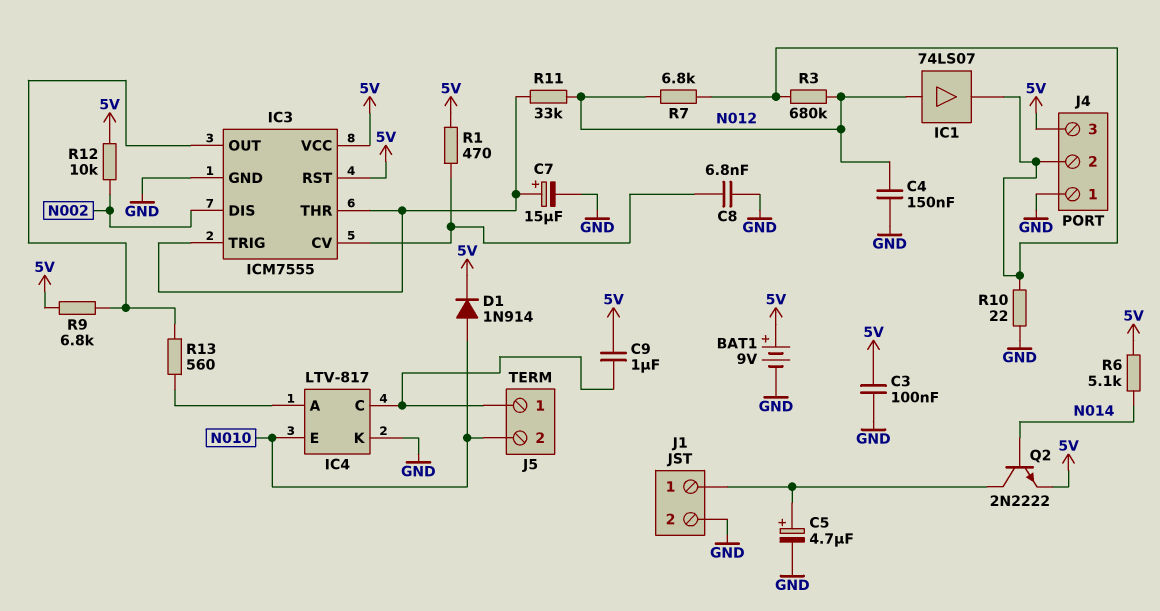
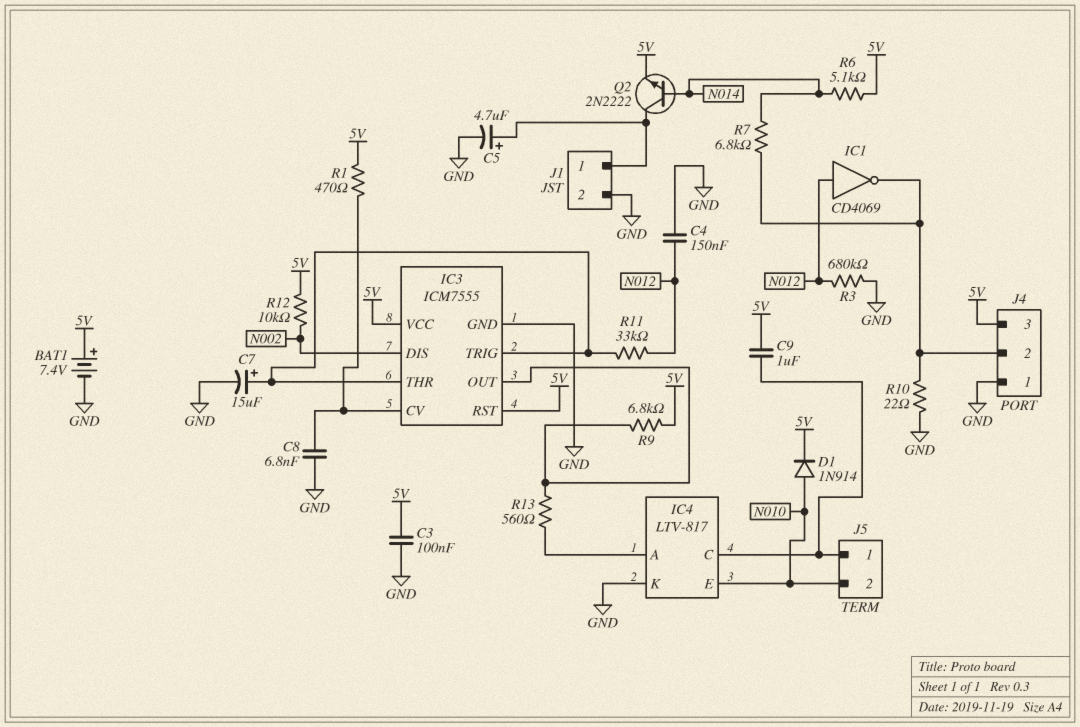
BAT1: 9V (plus 5V, minus GND) -> 7.4V (plus 5V, minus GND)
IC1: buffer 74LS07 (in N012, out J4/2) -> NOT CD4069 (in N012, out J4/2)
R3: 680k (J4/2, N012) -> 680k (GND, N012)
R7: 6.8k (J4/2, N012) -> 6.8k (J4/2, N014)

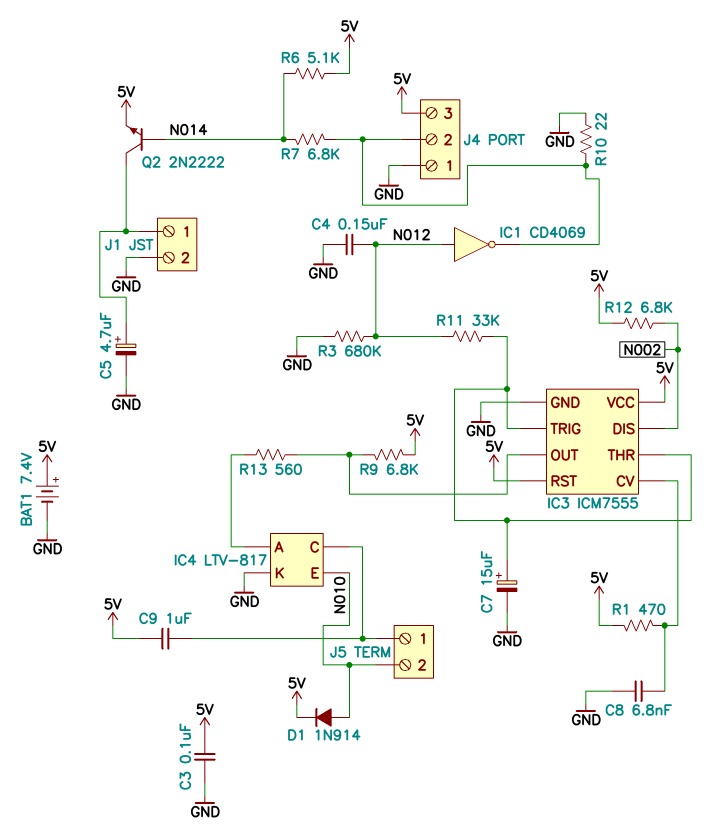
R12: 10k (5V, N002) -> 6.8k (5V, N002)

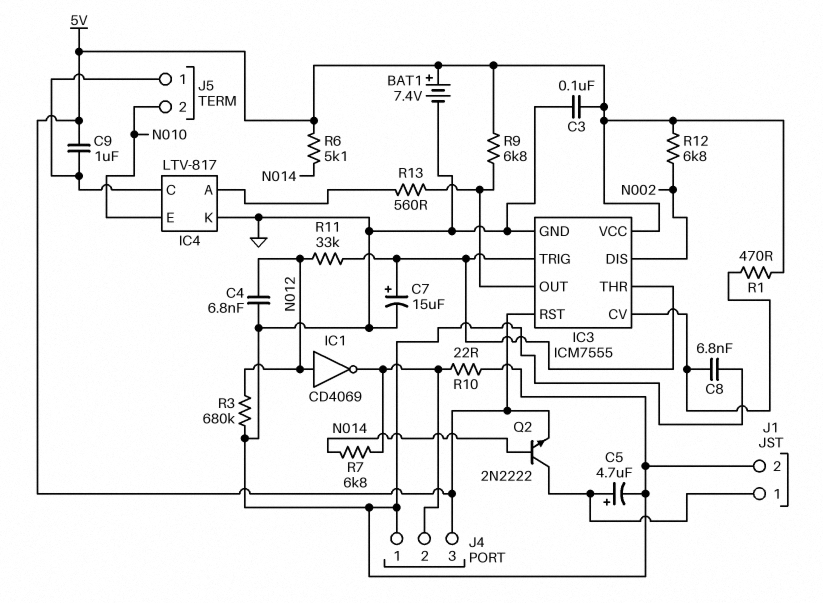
C4: 150nF (GND, N012) -> 6.8nF (GND, N012)
D1: diode 1N914 (A N010, K 5V) -> none

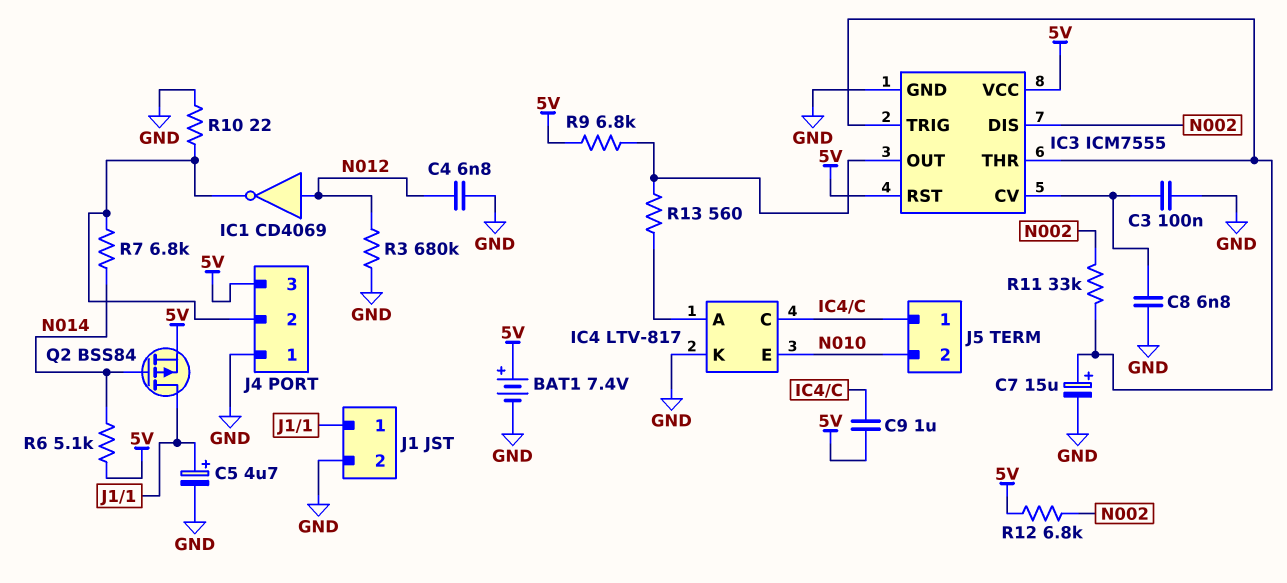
C3: 100nF (5V, GND) -> 100nF (GND, IC3/CV)
Q2: NPN 2N2222 (B N014, C J1/1, E 5V) -> PMOS BSS84 (G N014, D J1/1, S 5V)
R1: 470 (5V, IC3/CV) -> none
R11: 33k (IC3/THR, N012) -> 33k (IC3/THR, N002)

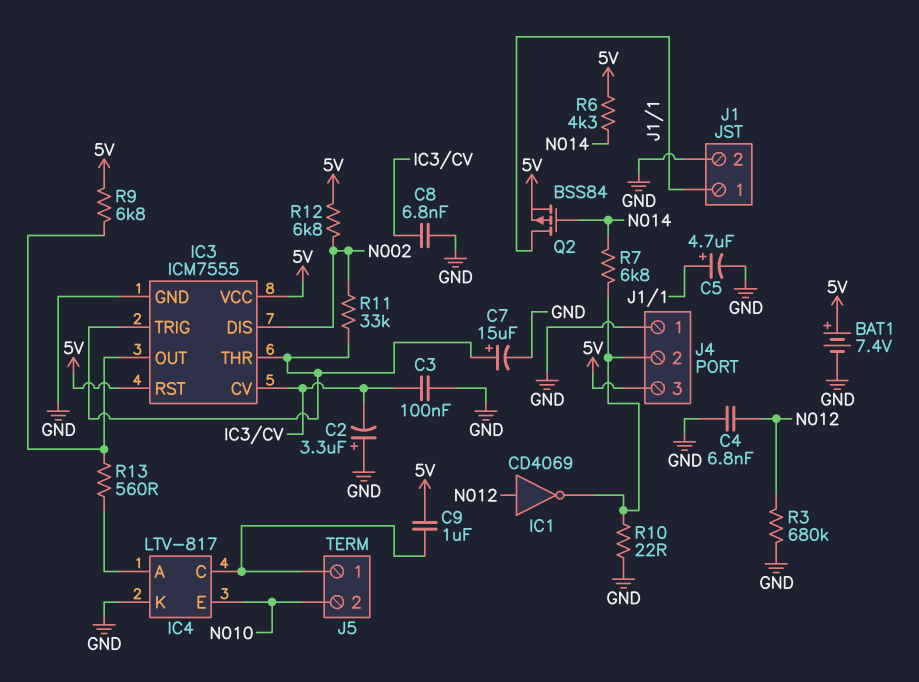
C2: none -> 3.3uF (plus GND, minus IC3/CV)
R6: 5.1k (5V, N014) -> 4.3k (5V, N014)

